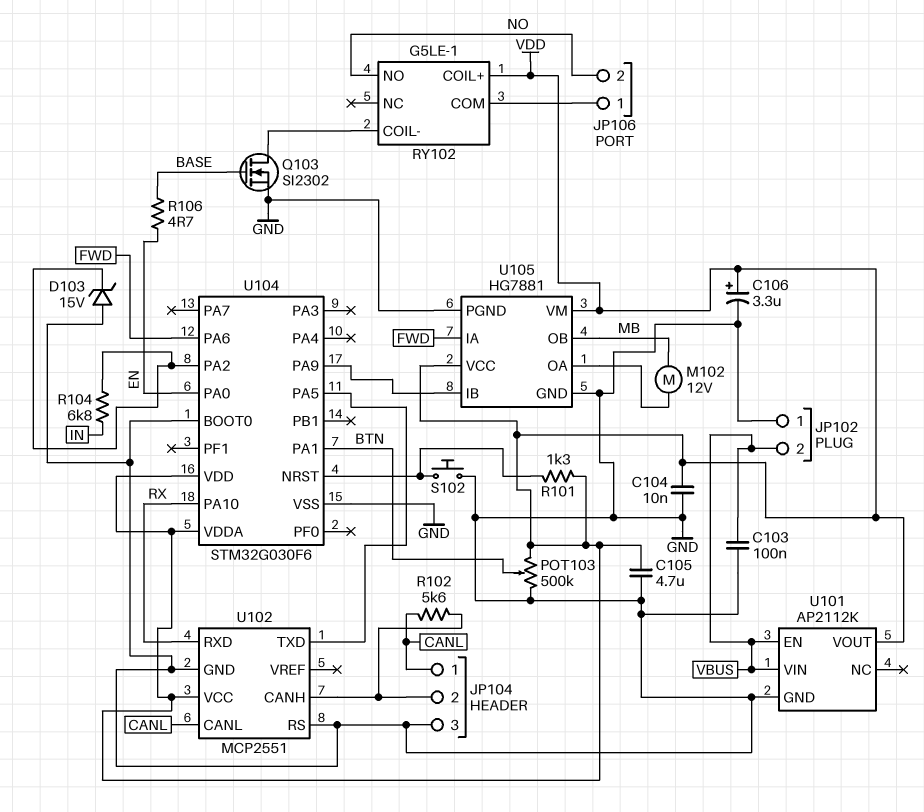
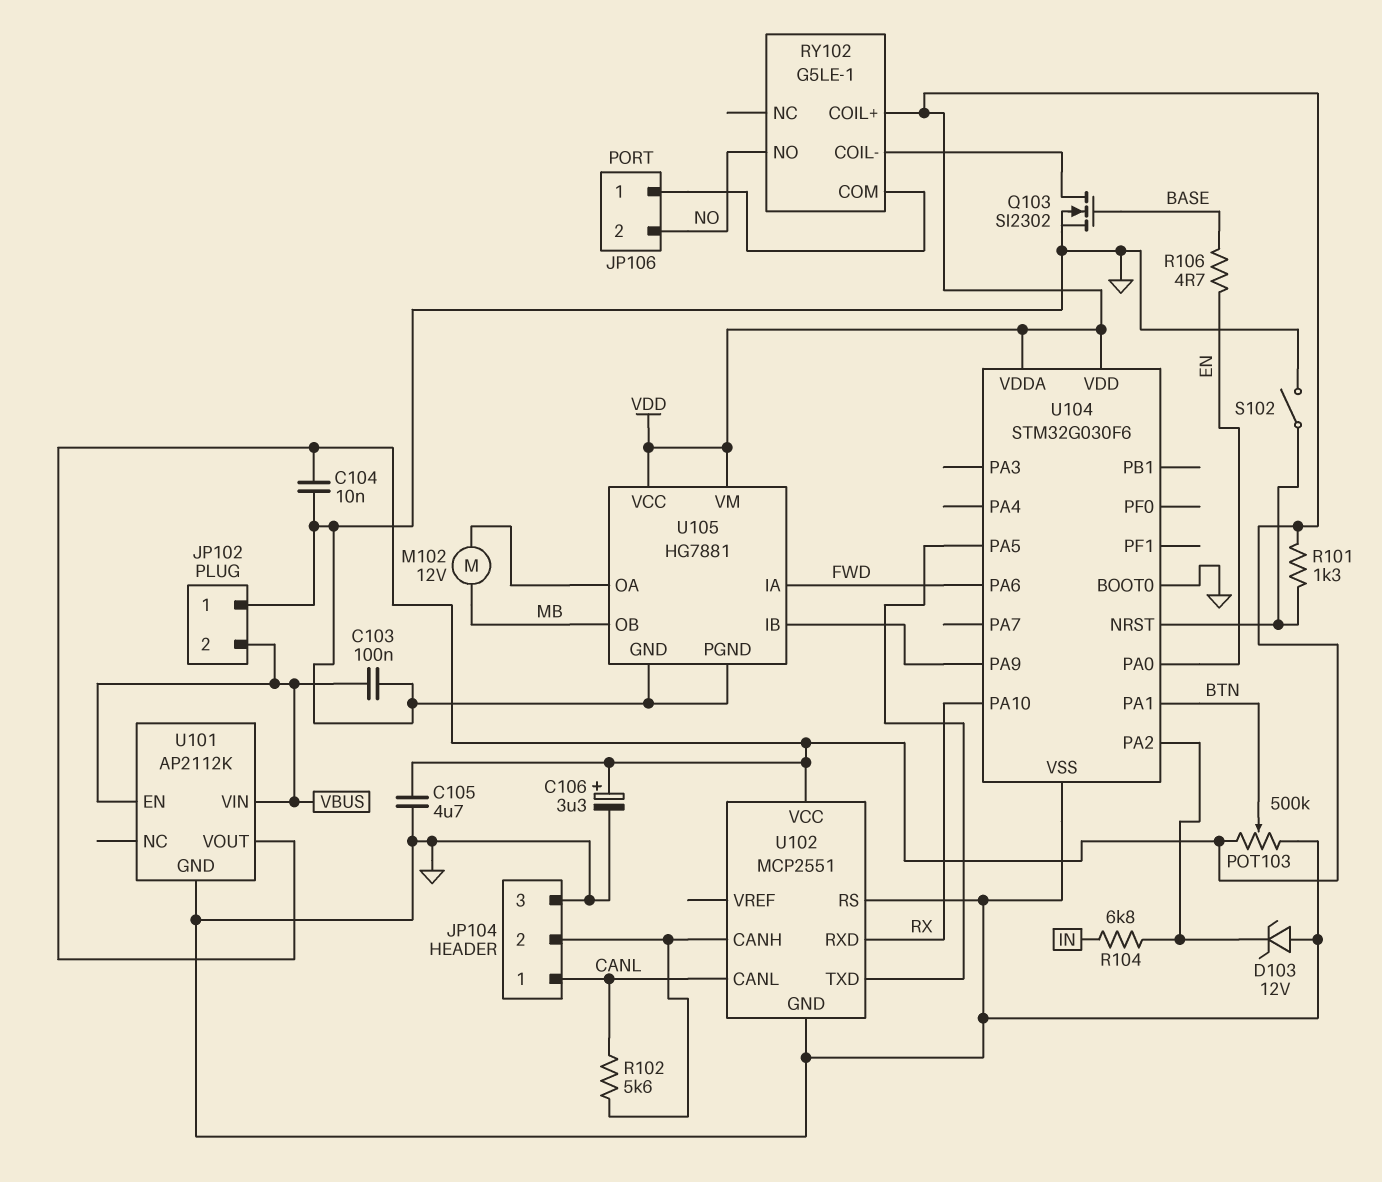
D103: zener 15V (A GND, K U104/PA2) -> zener 12V (A GND, K U104/PA2)
S102: button (GND, U104/NRST) -> switch (GND, U104/NRST)

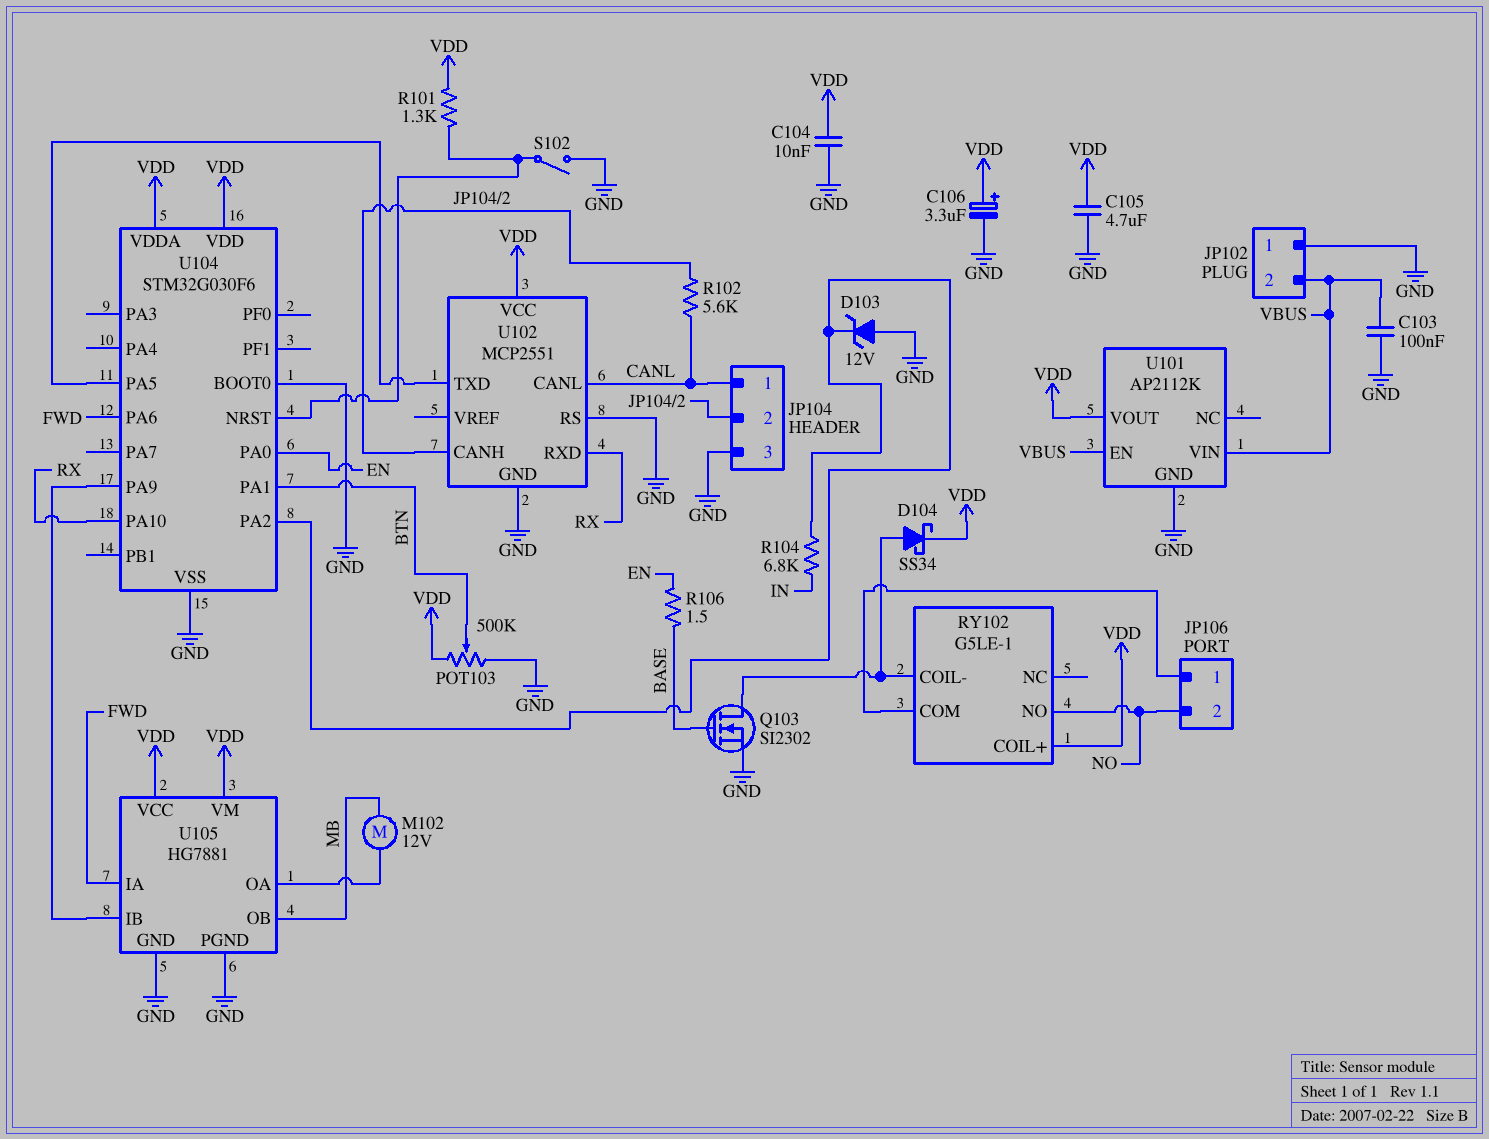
D104: none -> schottky SS34 (A RY102/COIL-, K VDD)
R106: 4.7 (BASE, EN) -> 1.5 (BASE, EN)

